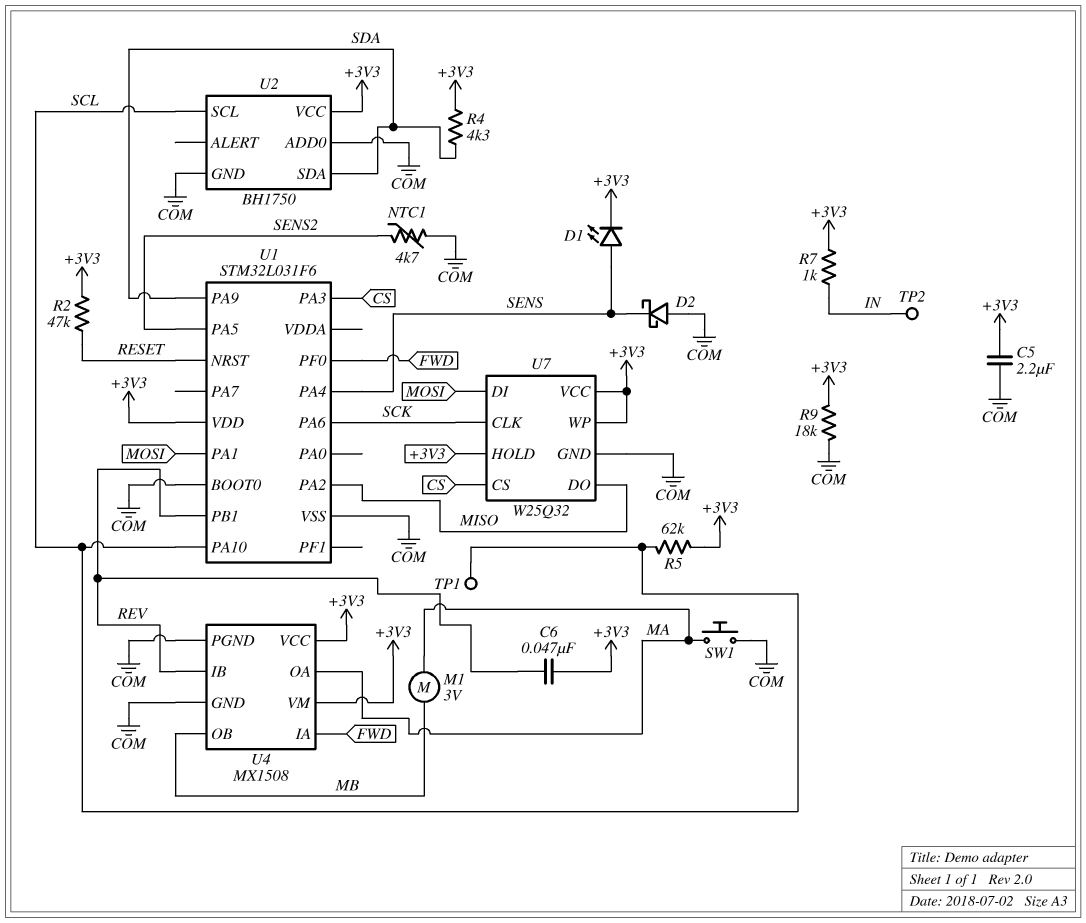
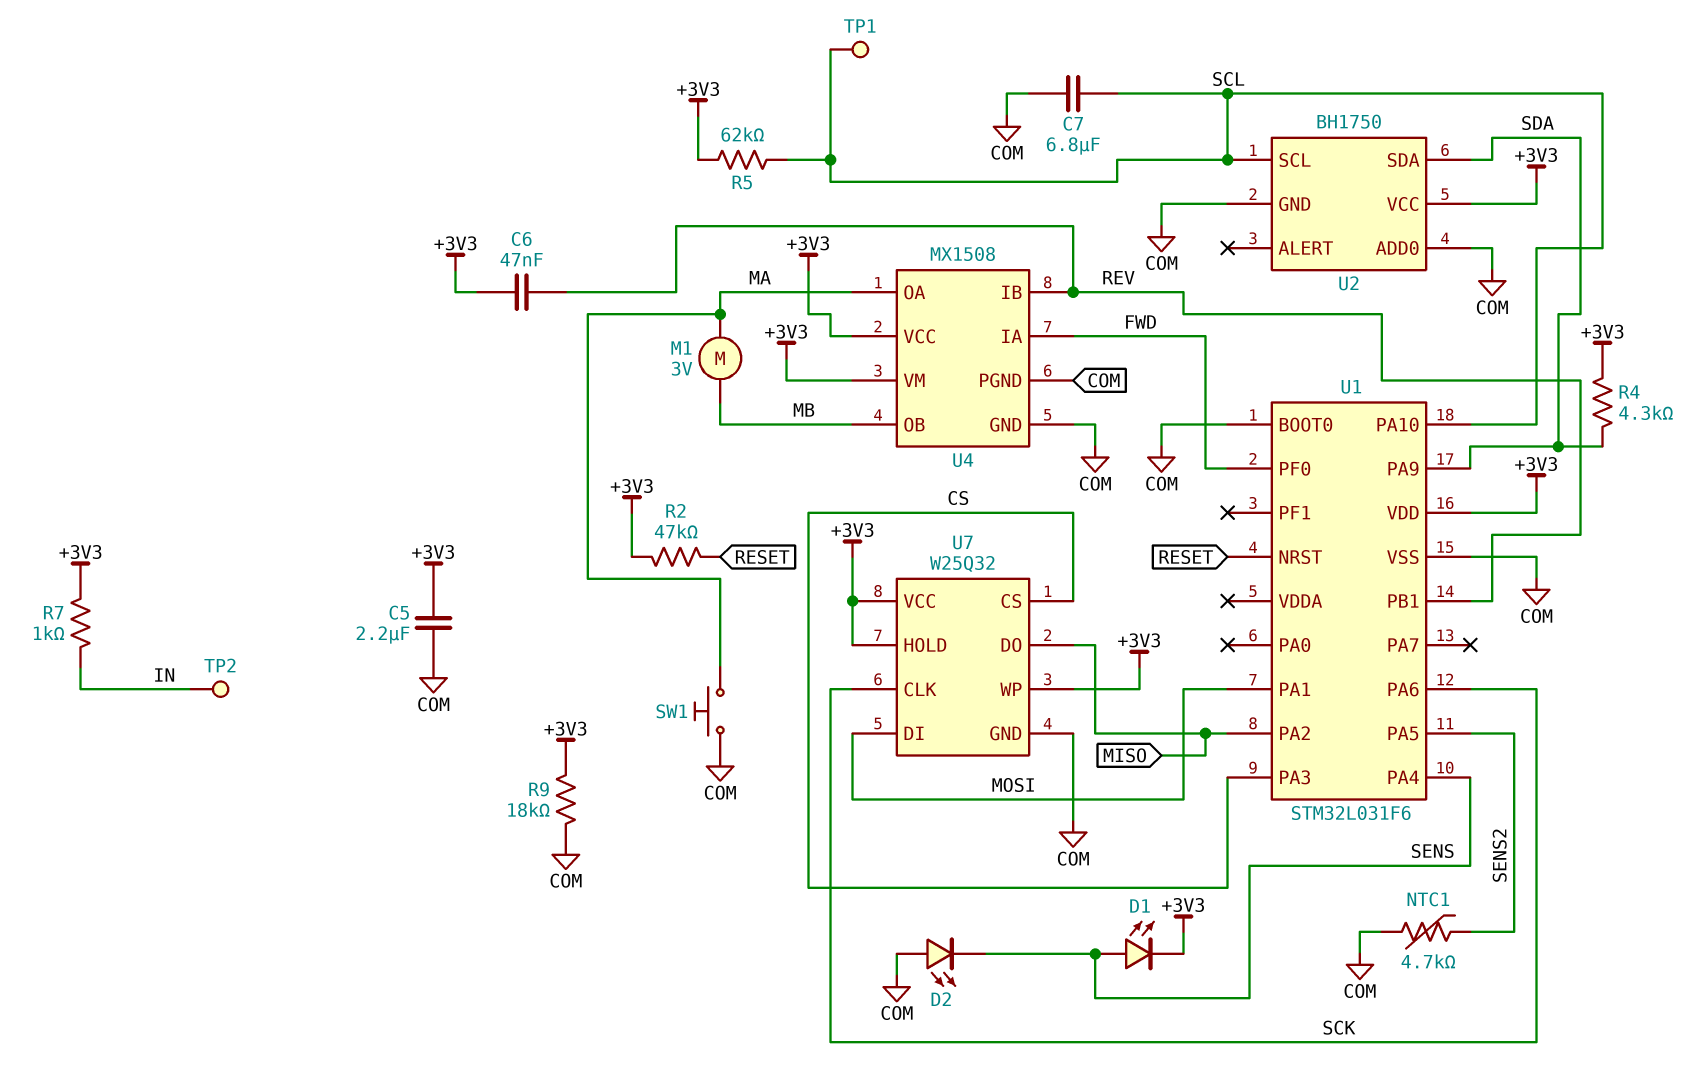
C7: none -> 6.8uF (COM, SCL)
D2: schottky (A COM, K SENS) -> LED (A COM, K SENS)

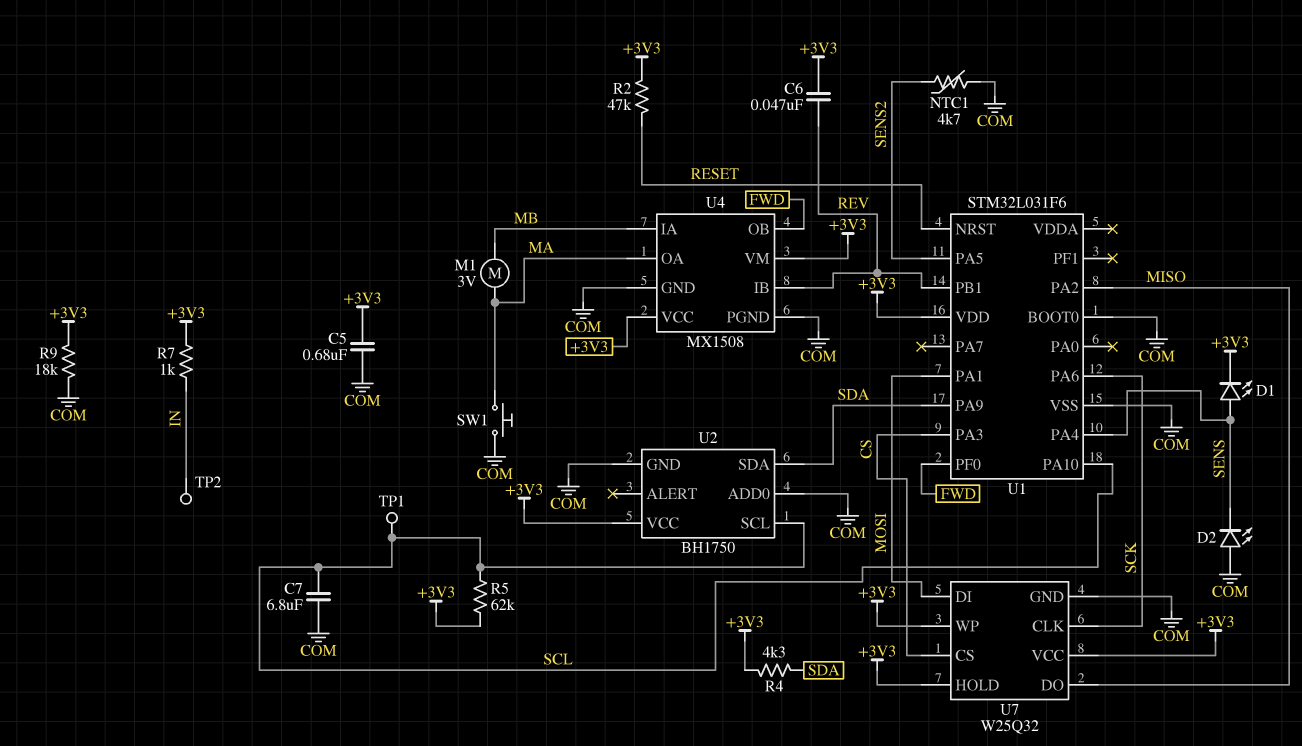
C5: 2.2uF (+3V3, COM) -> 680nF (+3V3, COM)
U4 pin IA: FWD -> MB
U4 pin OB: MB -> FWD

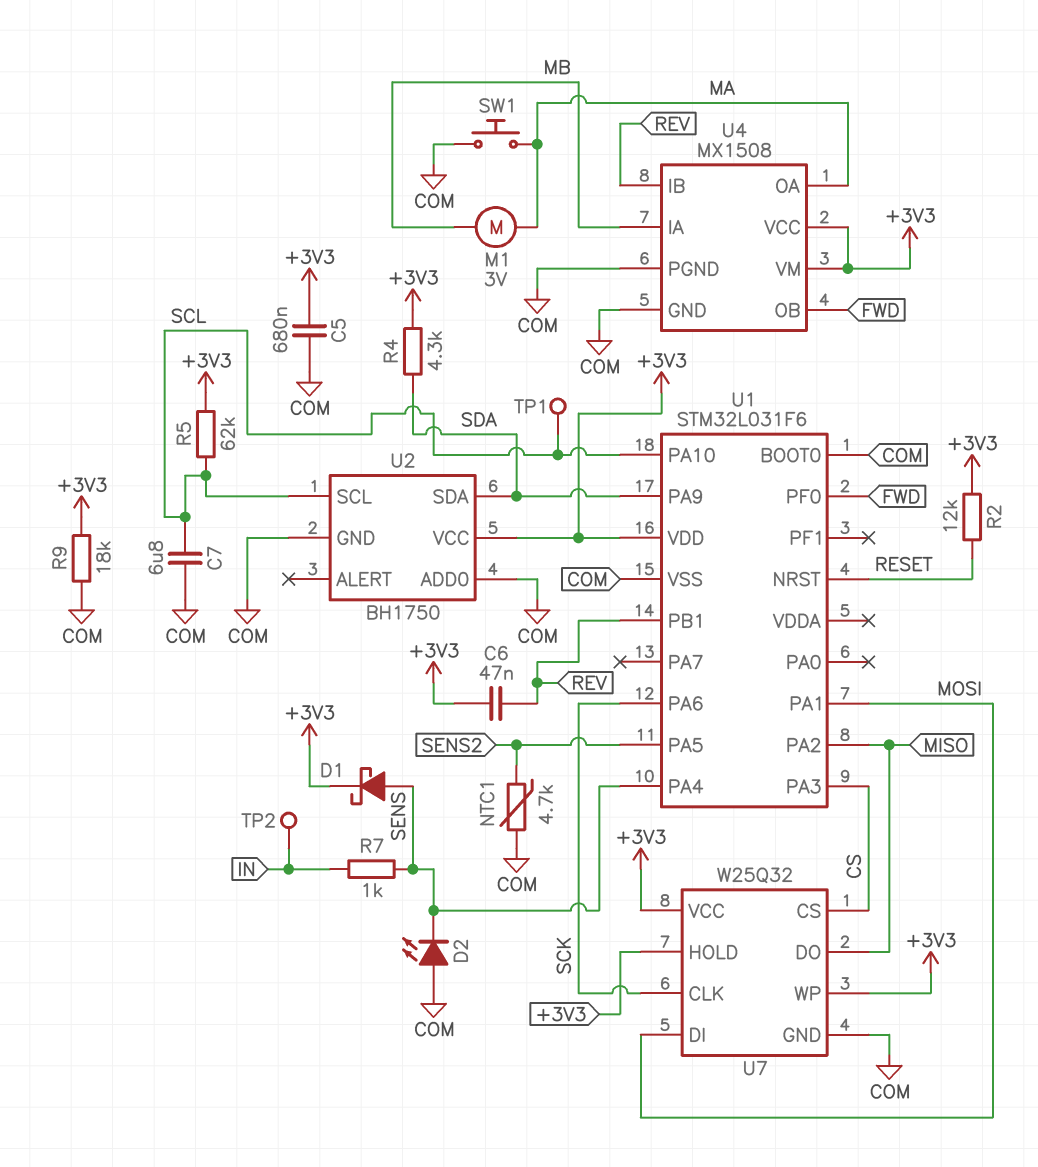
D1: LED (A SENS, K +3V3) -> schottky (A SENS, K +3V3)
R2: 47k (+3V3, RESET) -> 12k (+3V3, RESET)
R7: 1k (+3V3, IN) -> 1k (IN, SENS)

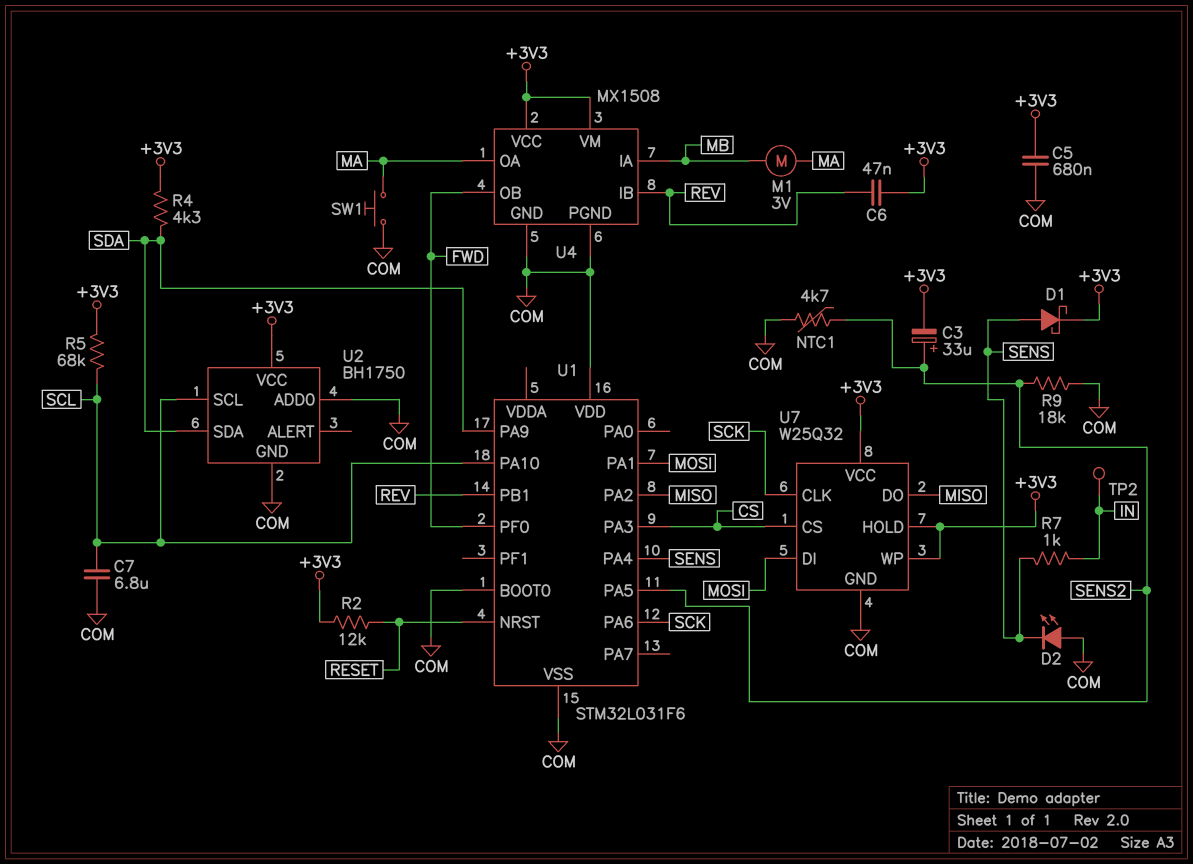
C3: none -> 33uF (plus SENS2, minus +3V3)
R5: 62k (+3V3, SCL) -> 68k (+3V3, SCL)
R9: 18k (+3V3, COM) -> 18k (COM, SENS2)
TP1: test point (SCL) -> none
U1 pin VDD: +3V3 -> COM

